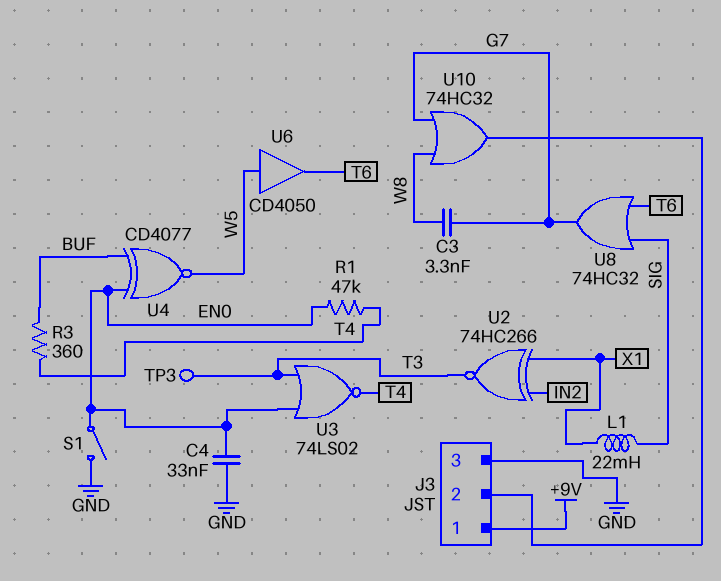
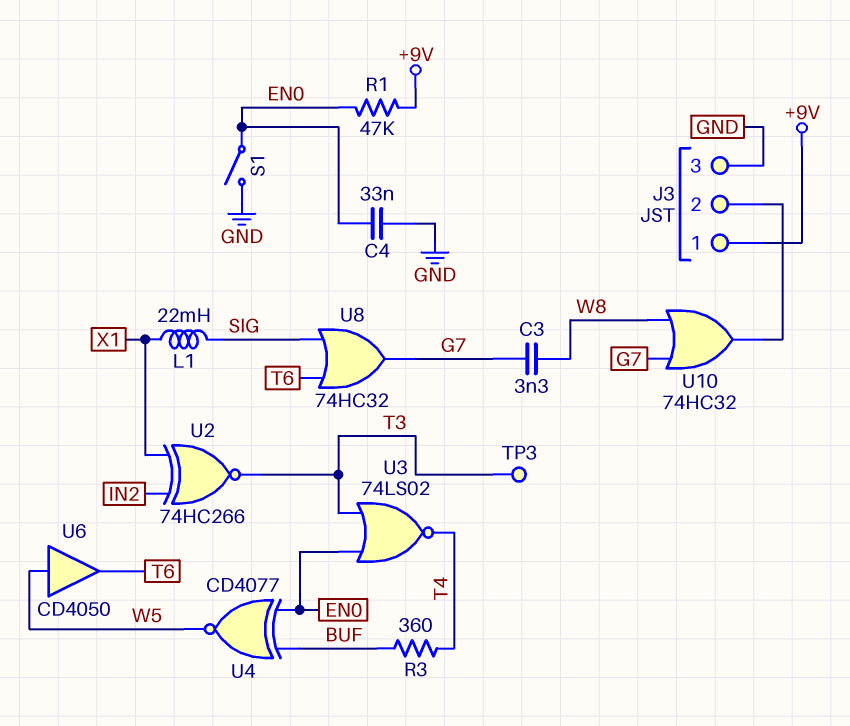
R1: 47k (EN0, T4) -> 47k (+9V, EN0)

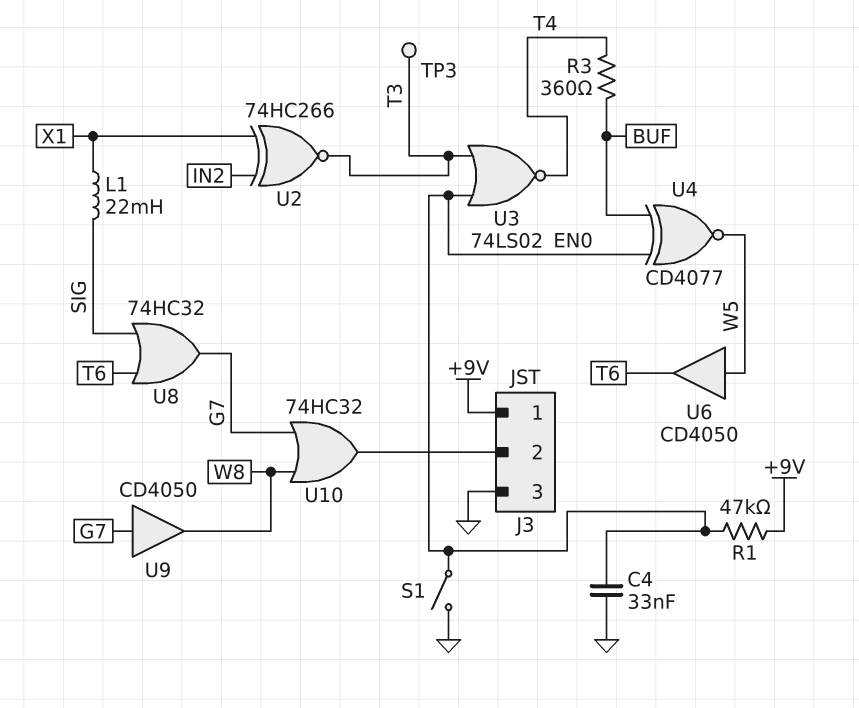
C3: 3.3nF (G7, W8) -> none
U9: none -> buffer CD4050 (in G7, out W8)

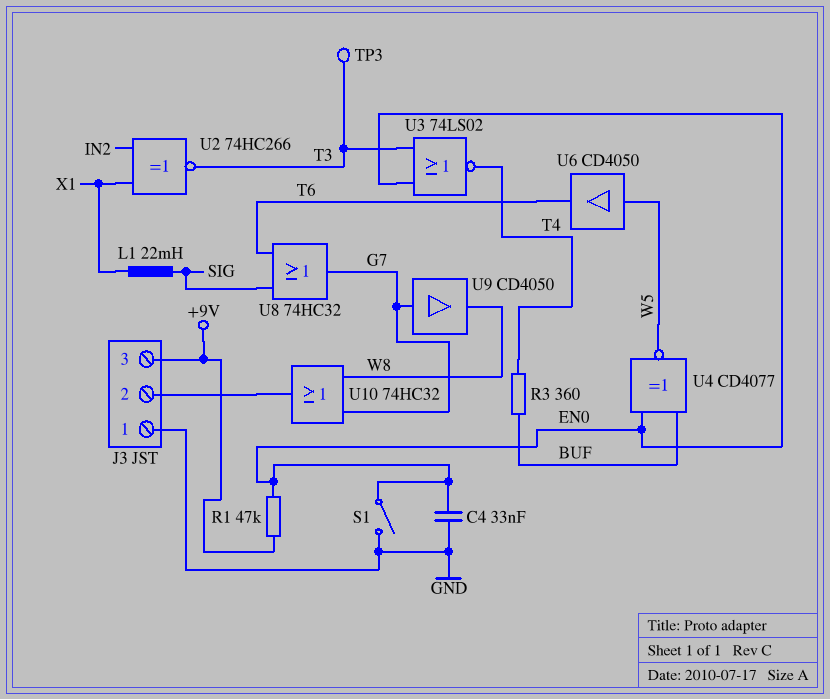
J3 pin 1: +9V -> GND
J3 pin 3: GND -> +9V

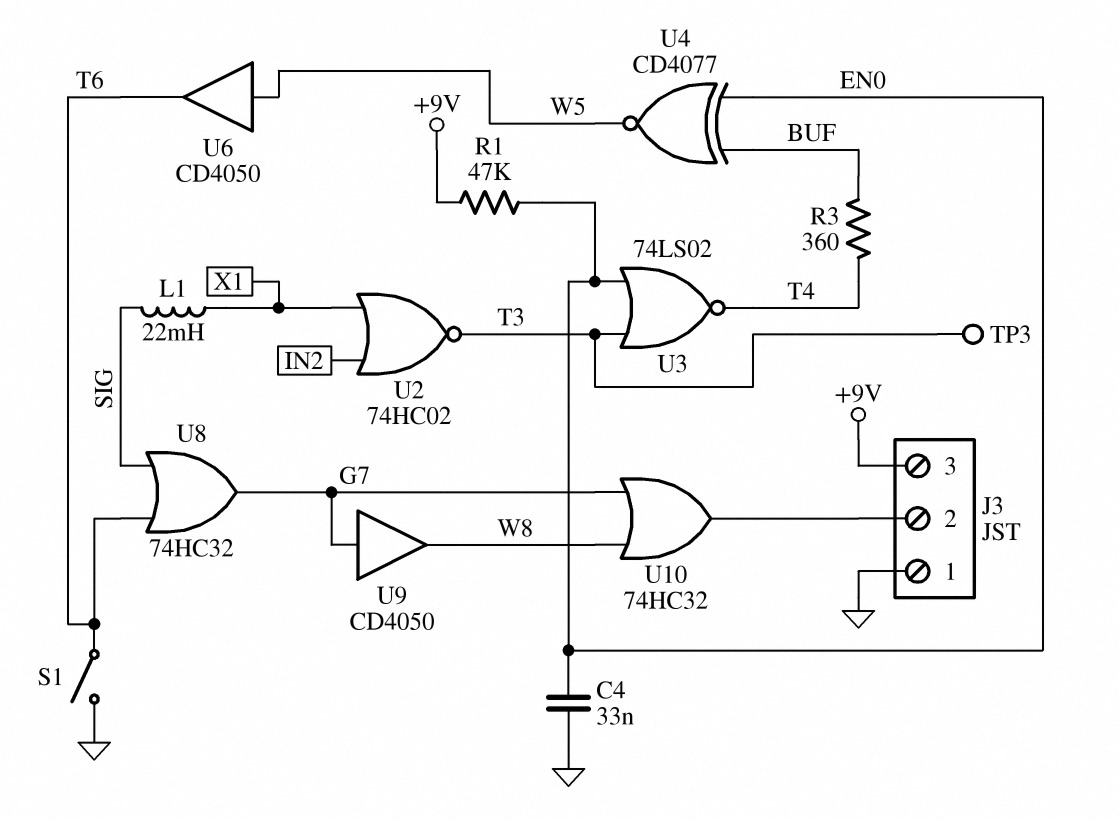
S1: switch (EN0, GND) -> switch (GND, T6)
U2: XNOR 74HC266 (in IN2, in X1, out T3) -> NOR 74HC02 (in IN2, in X1, out T3)

